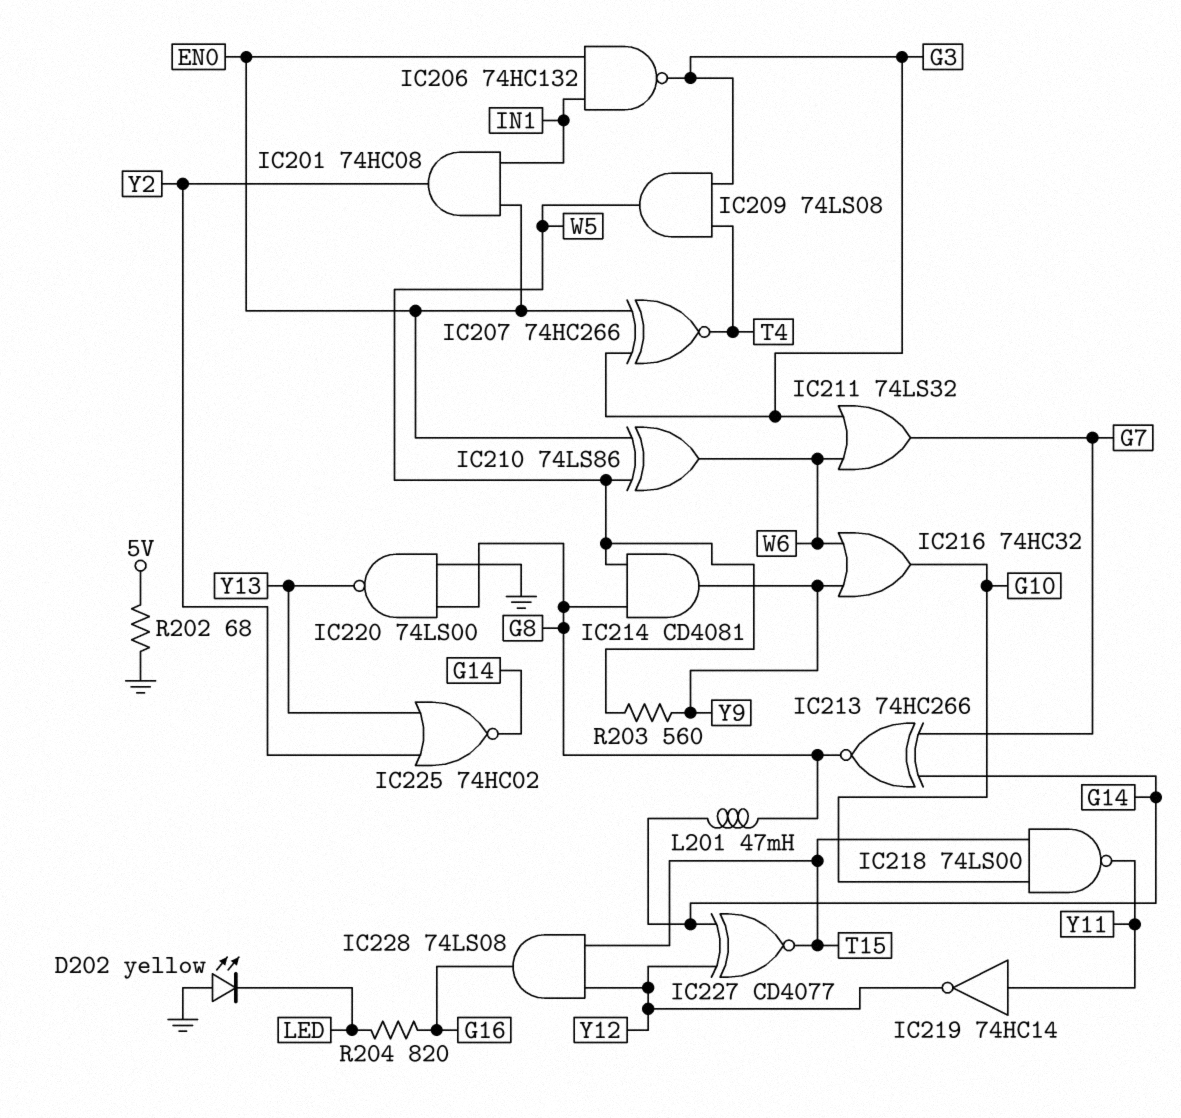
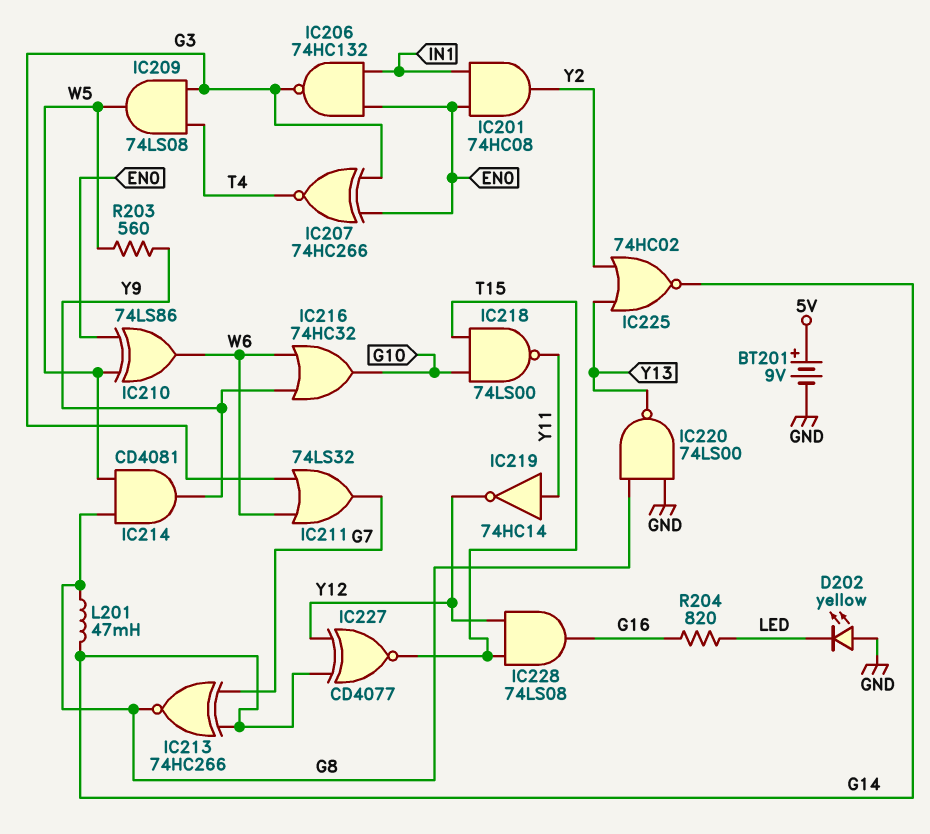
BT201: none -> 9V (plus 5V, minus GND)
R202: 68 (5V, GND) -> none

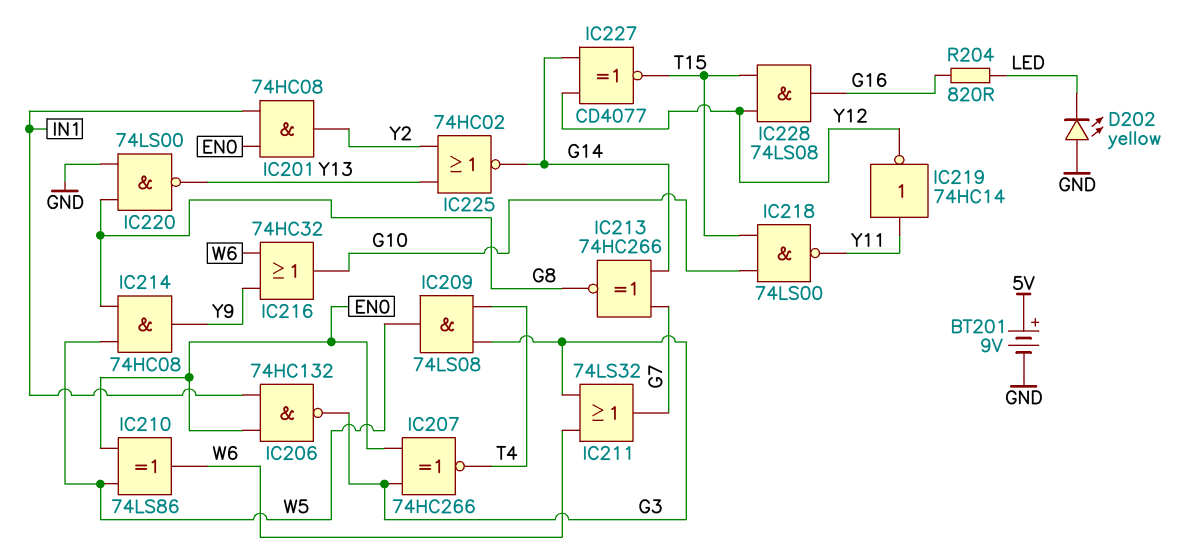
IC214: AND CD4081 (in G8, in W5, out Y9) -> AND 74HC08 (in G8, in W5, out Y9)
L201: 47mH (G8, G14) -> none
R203: 560 (W5, Y9) -> none

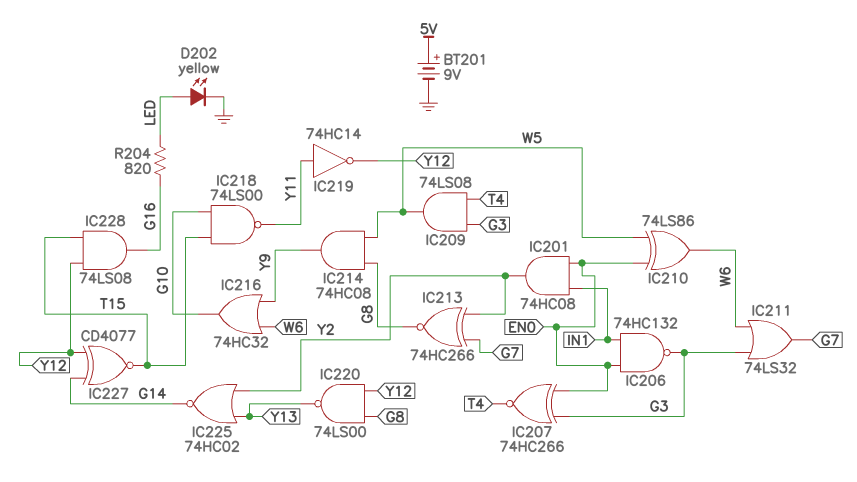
D202: LED yellow (A GND, K LED) -> LED yellow (A LED, K GND)
IC213: XNOR 74HC266 (in G7, in G14, out G8) -> XNOR 74HC266 (in G7, in Y2, out G8)
IC220: NAND 74LS00 (in G8, in GND, out Y13) -> NAND 74LS00 (in G8, in Y12, out Y13)

